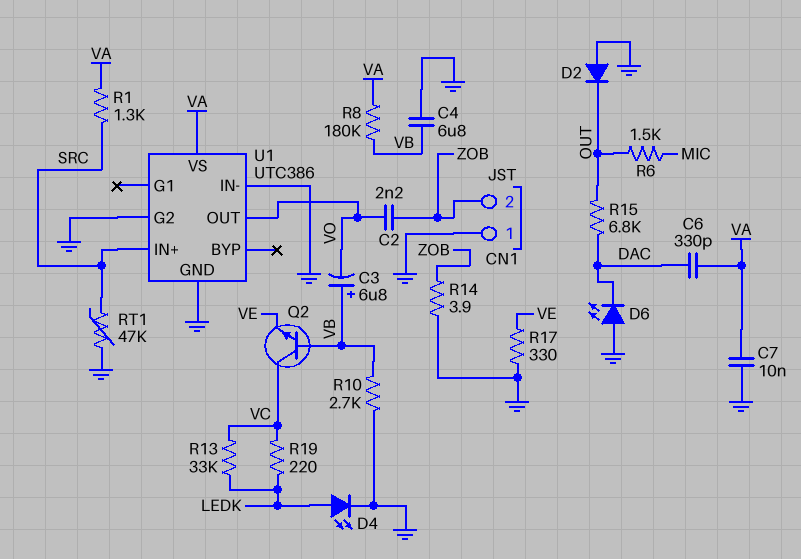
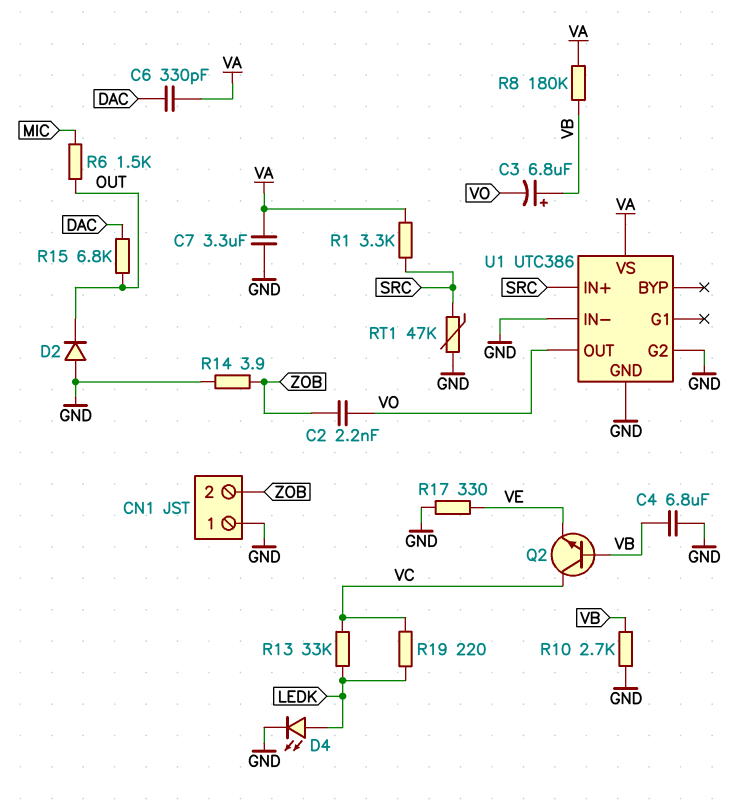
C7: 10nF (GND, VA) -> 3.3uF (GND, VA)
D6: LED (A GND, K DAC) -> none
R1: 1.3k (SRC, VA) -> 3.3k (SRC, VA)

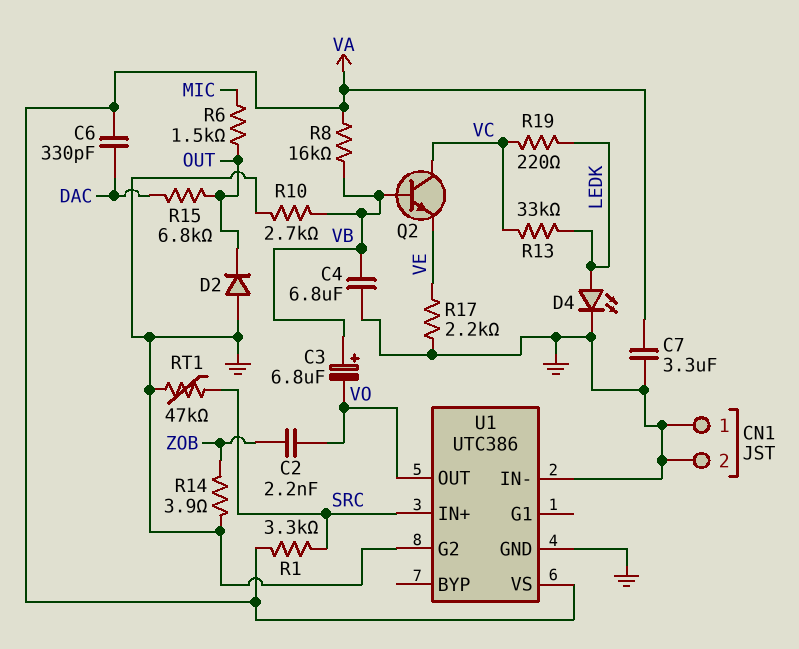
CN1 pin 2: ZOB -> GND
R8: 180k (VA, VB) -> 16k (VA, VB)
R17: 330 (GND, VE) -> 2.2k (GND, VE)

